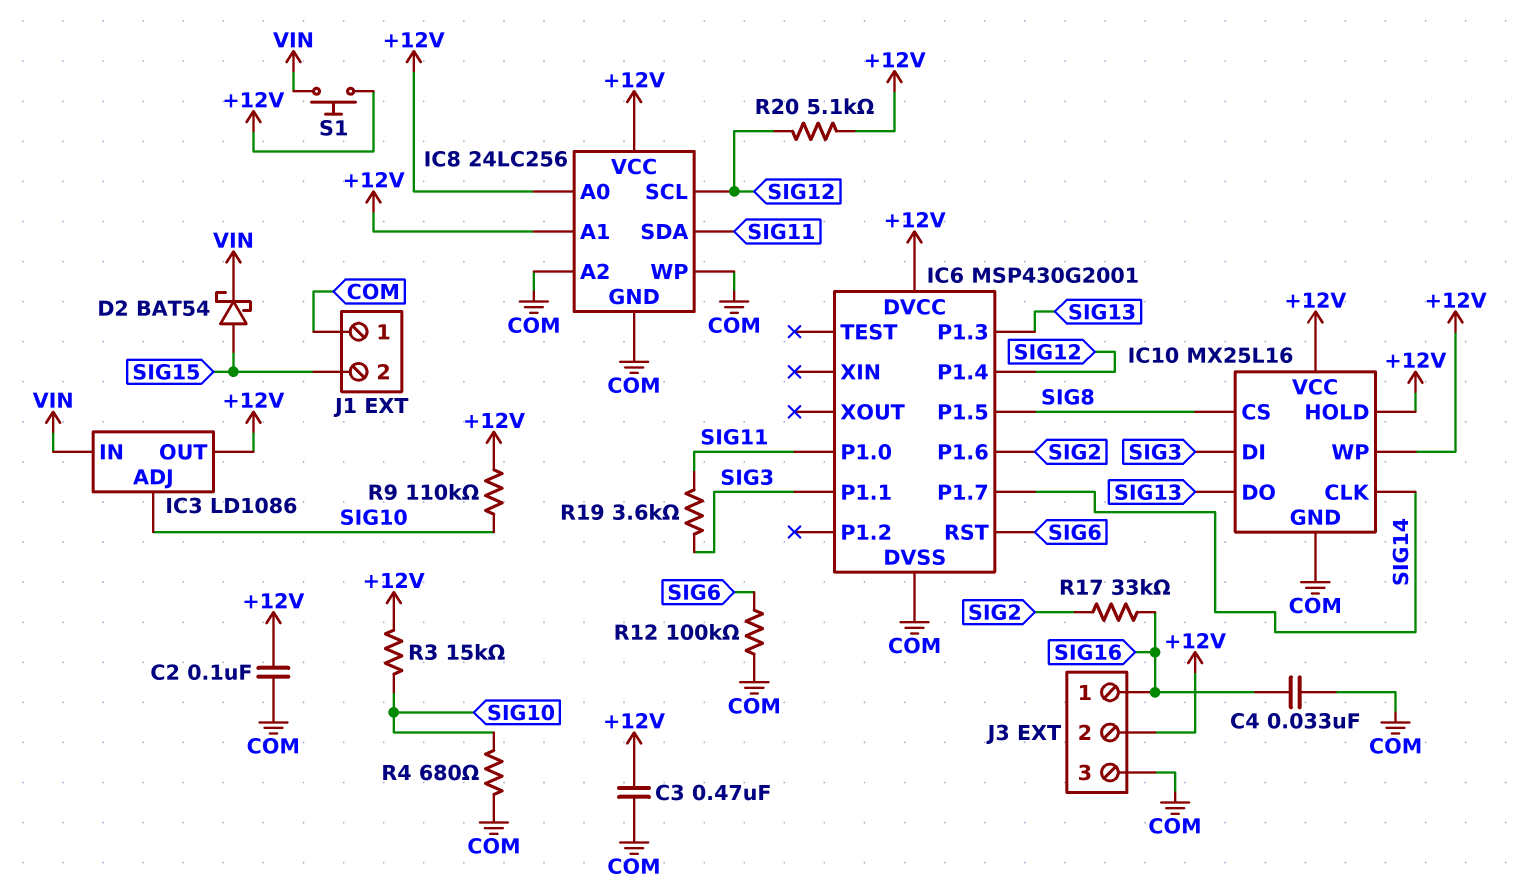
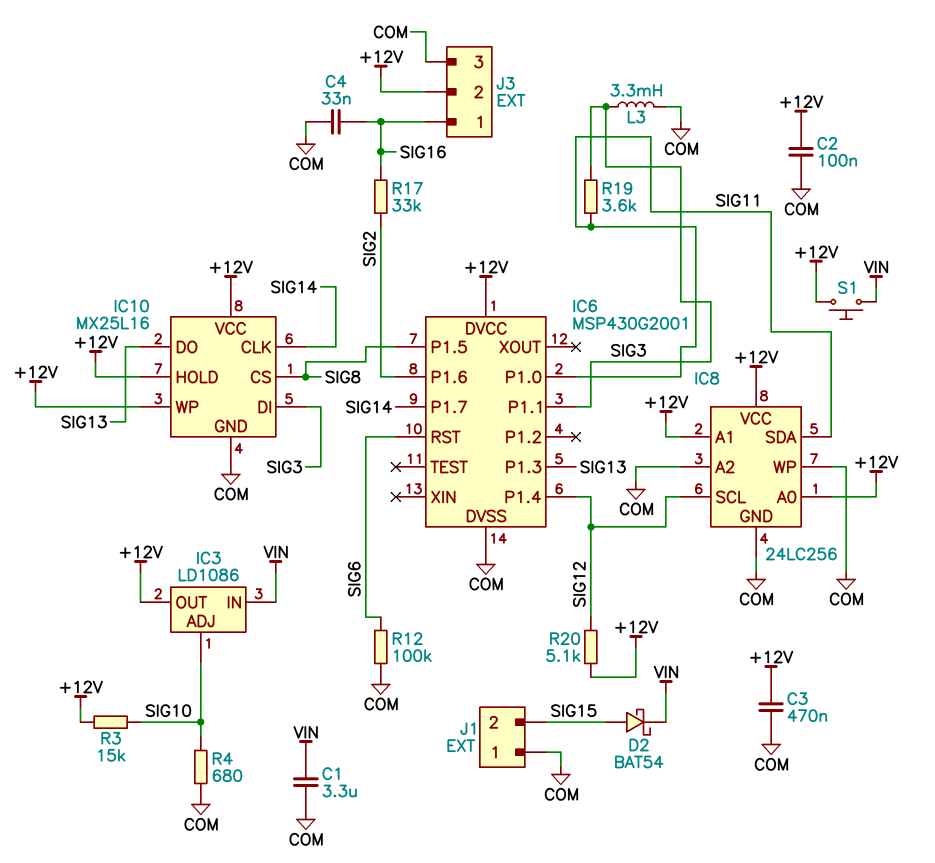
C1: none -> 3.3uF (COM, VIN)
L3: none -> 3.3mH (COM, SIG3)
R9: 110k (+12V, SIG10) -> none

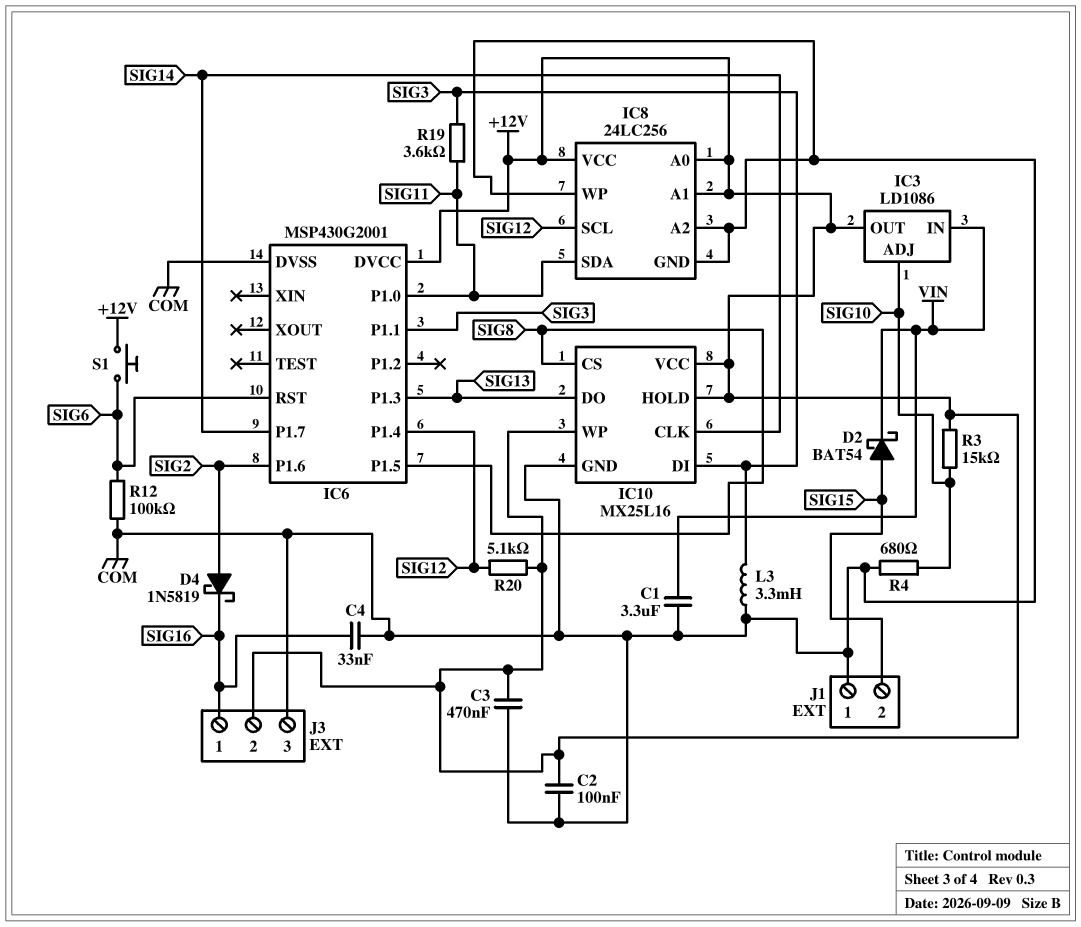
D4: none -> schottky 1N5819 (A SIG2, K SIG16)
R17: 33k (SIG2, SIG16) -> none
S1: button (+12V, VIN) -> button (+12V, SIG6)

